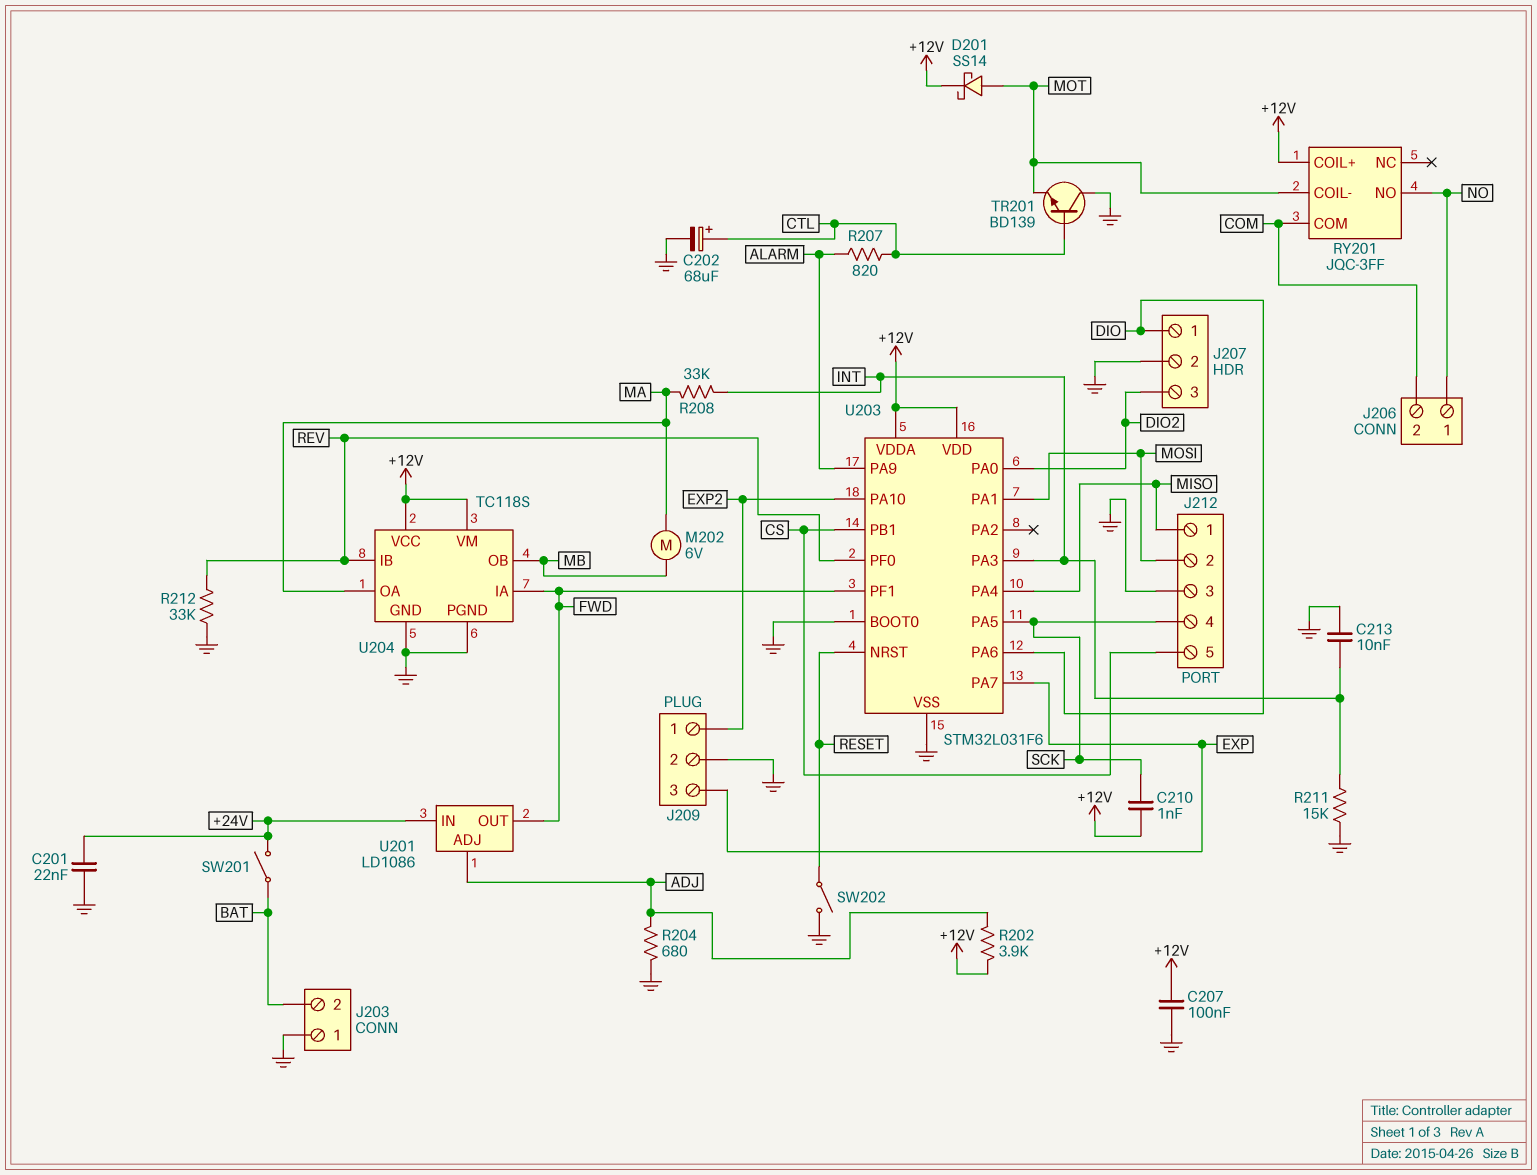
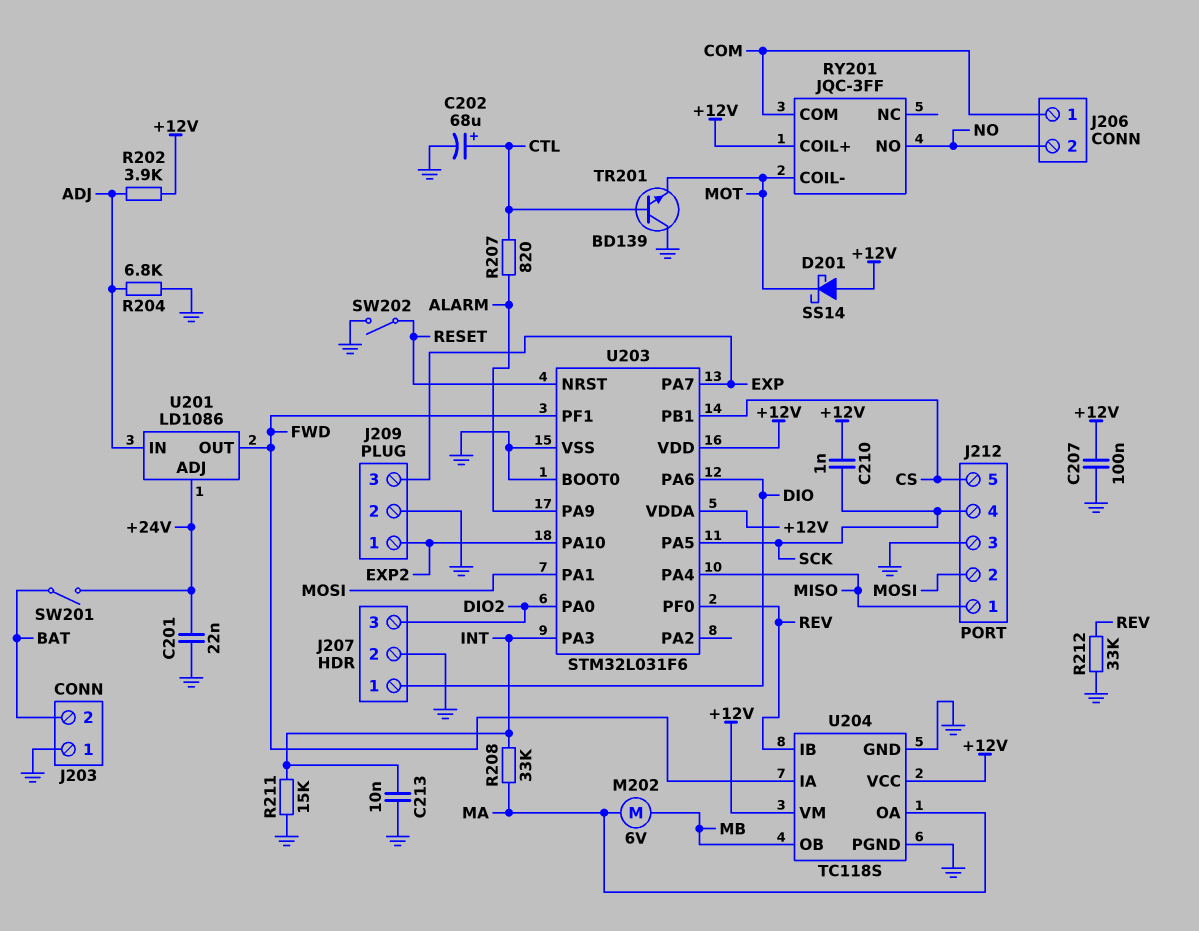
D201: schottky SS14 (A MOT, K +12V) -> schottky SS14 (A +12V, K MOT)
J206 pin 1: NO -> COM
J206 pin 2: COM -> NO
R204: 680 (ADJ, GND) -> 6.8k (ADJ, GND)
U201 pin ADJ: ADJ -> +24V
U201 pin IN: +24V -> ADJ

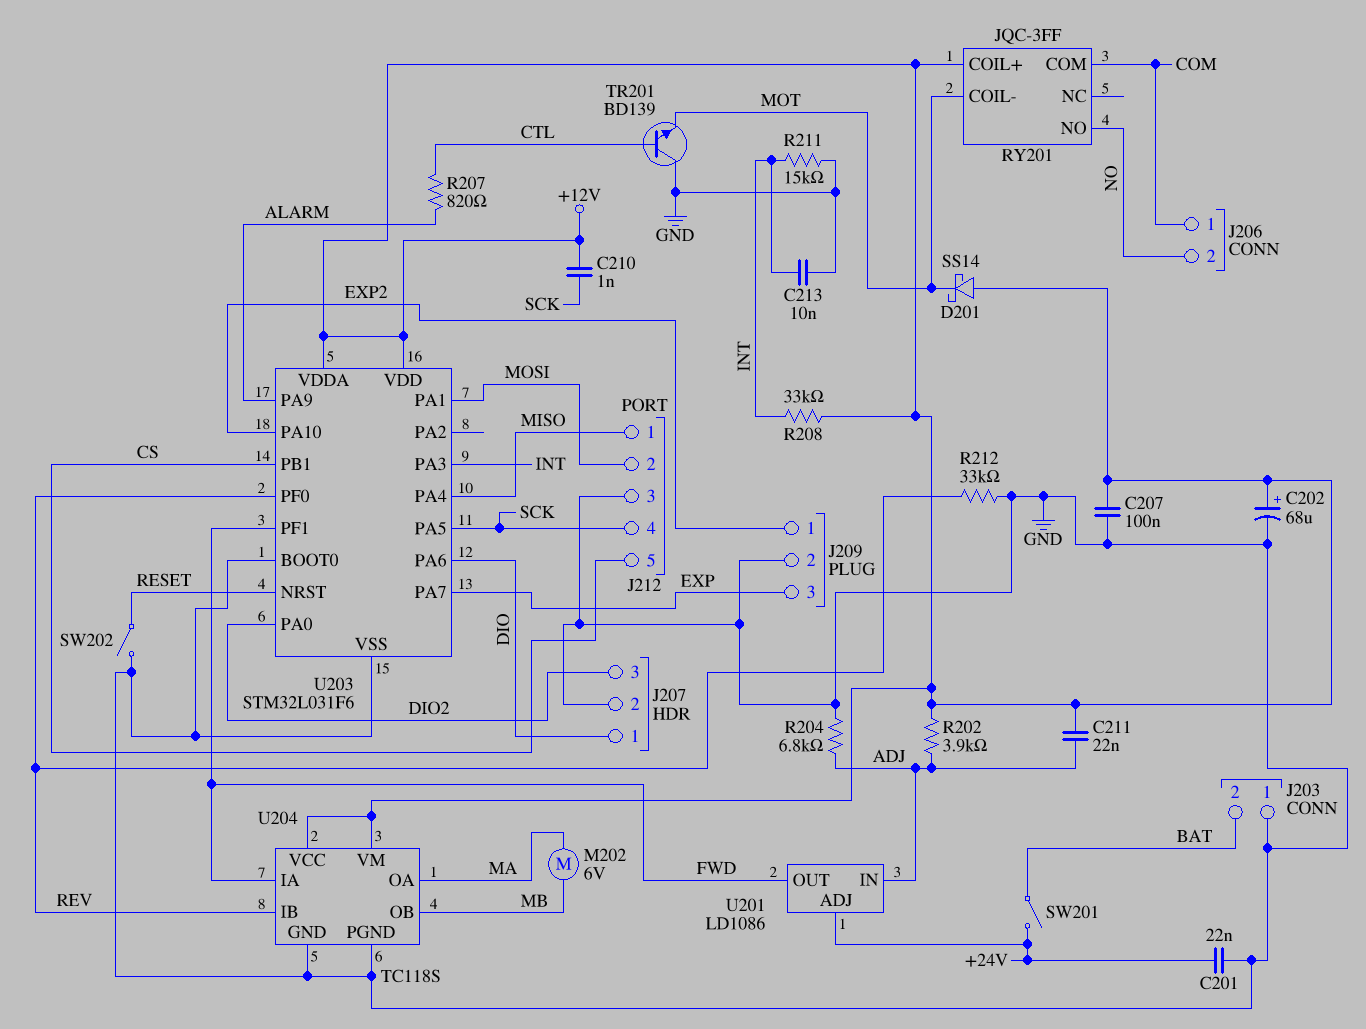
C202: 68uF (plus CTL, minus GND) -> 68uF (plus +12V, minus GND)
C211: none -> 22nF (+12V, ADJ)
R208: 33k (INT, MA) -> 33k (+12V, INT)

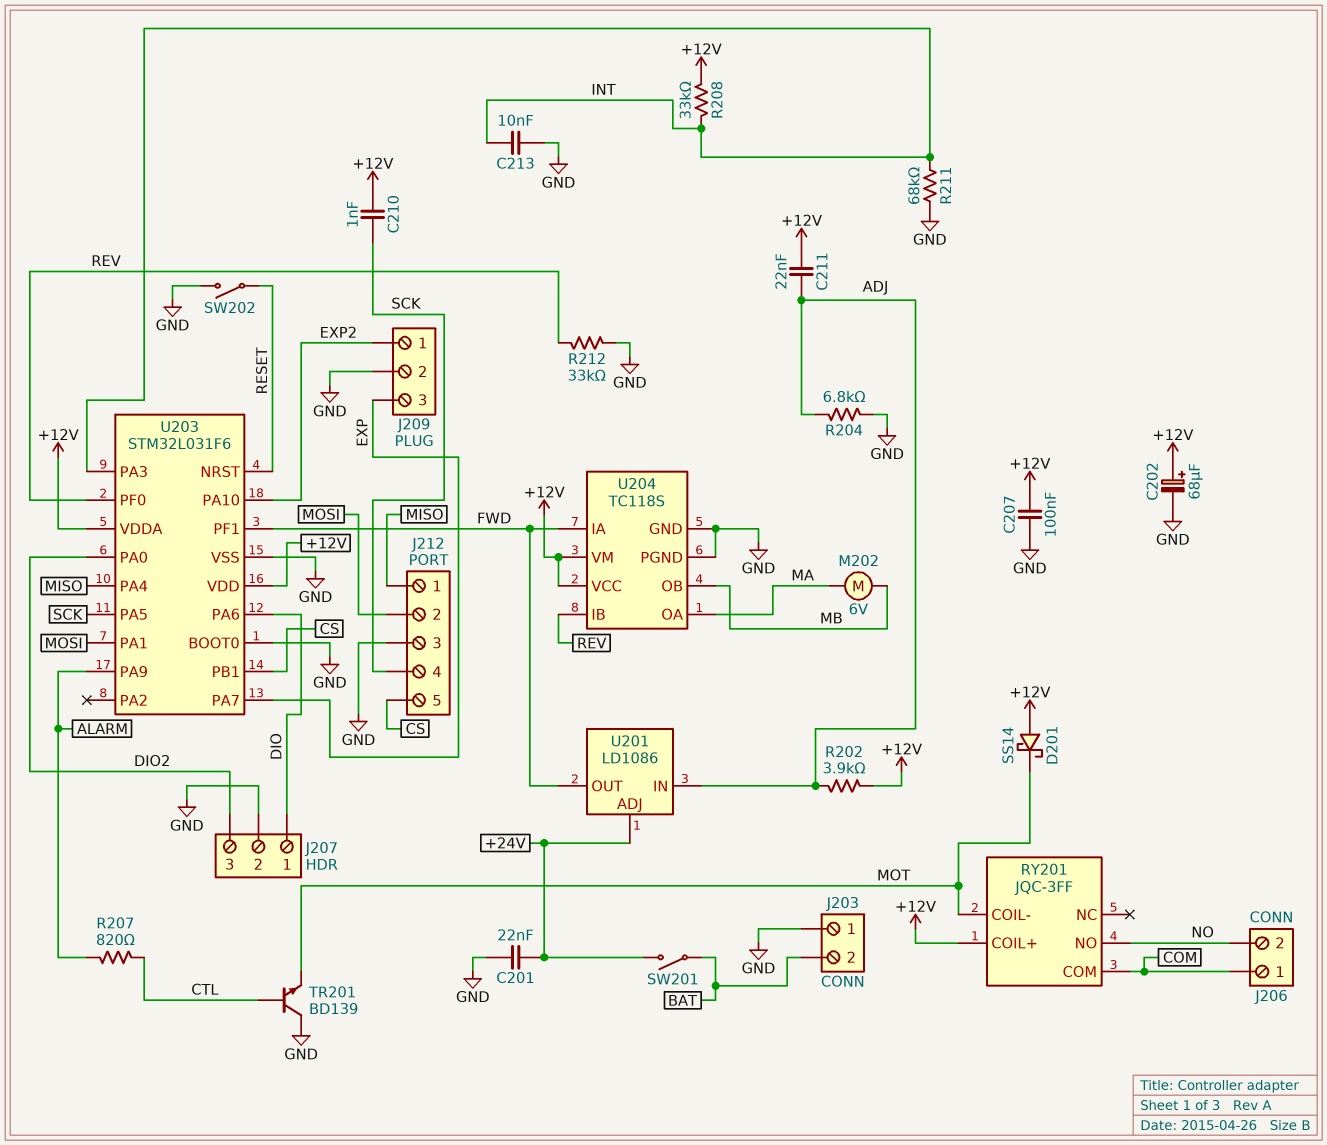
R211: 15k (GND, INT) -> 68k (GND, INT)

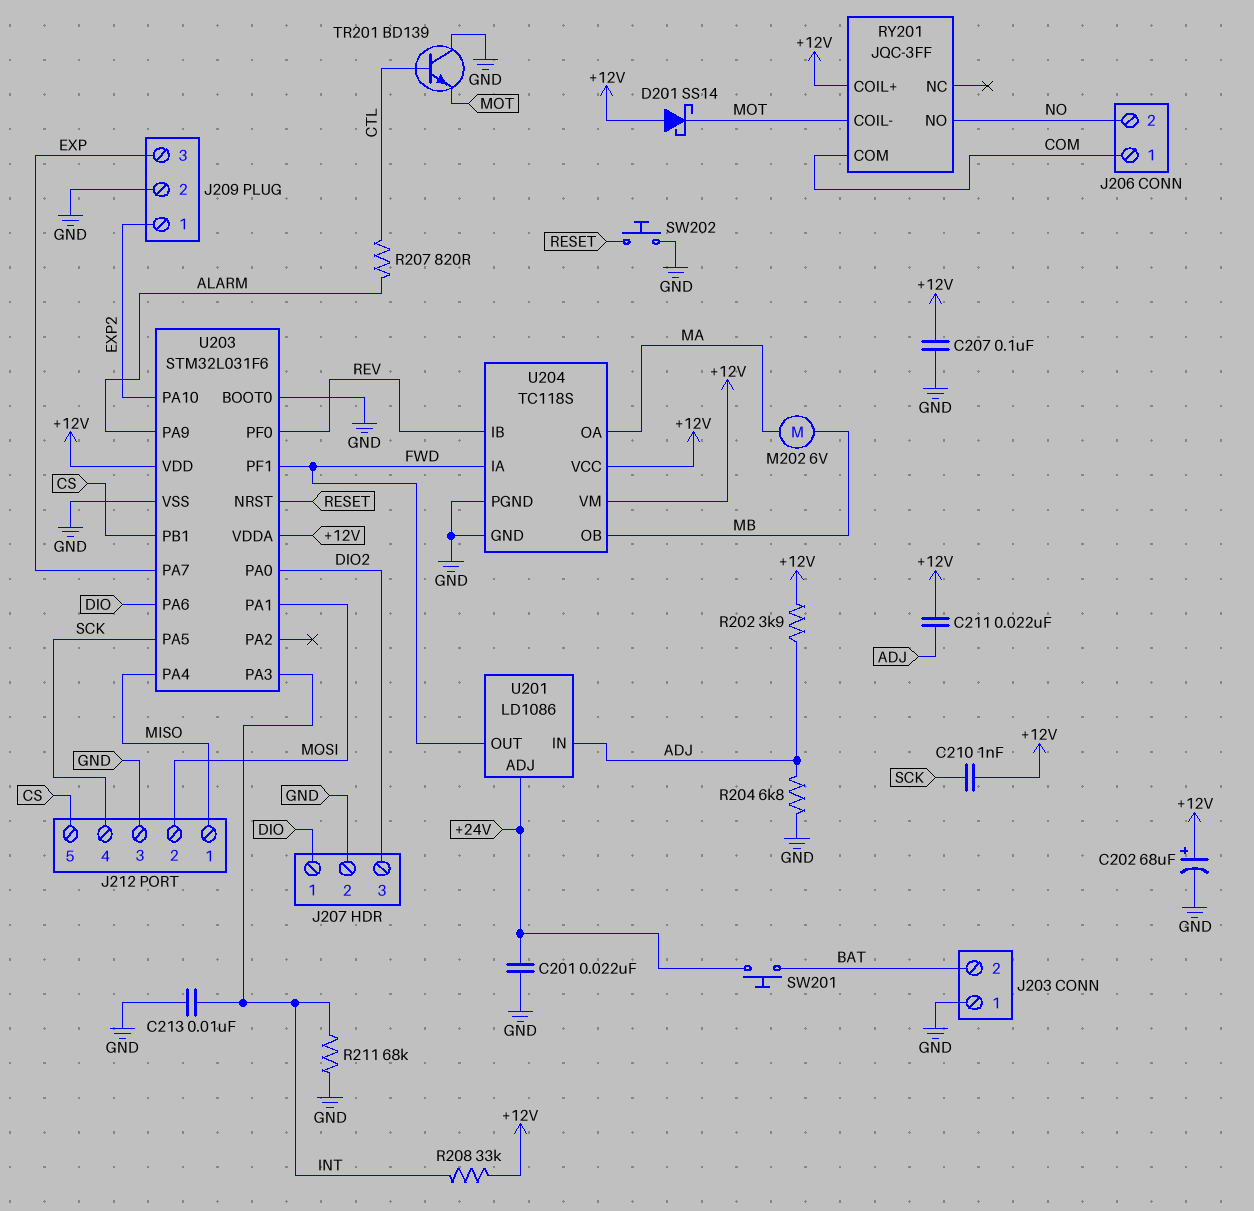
R212: 33k (GND, REV) -> none
SW201: switch (+24V, BAT) -> button (+24V, BAT)
SW202: switch (GND, RESET) -> button (GND, RESET)

